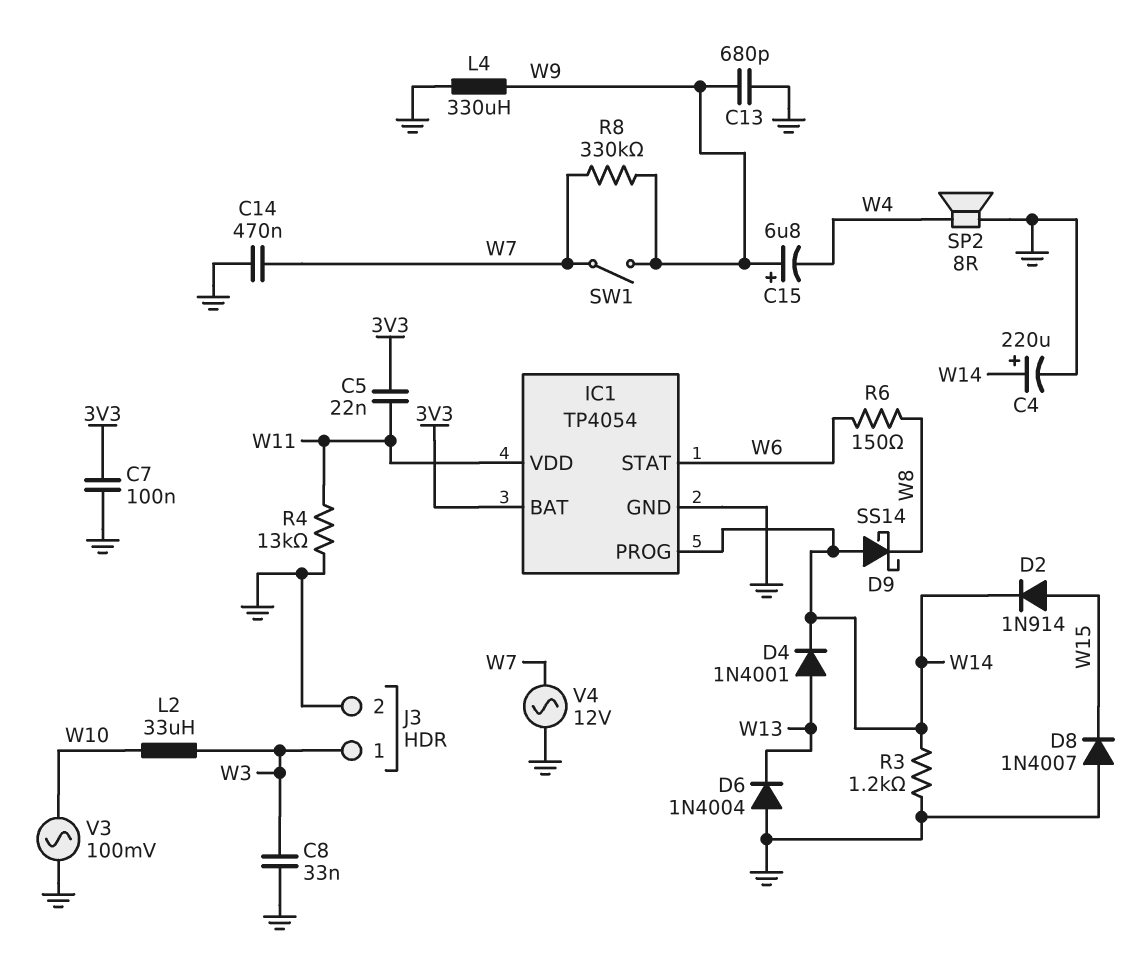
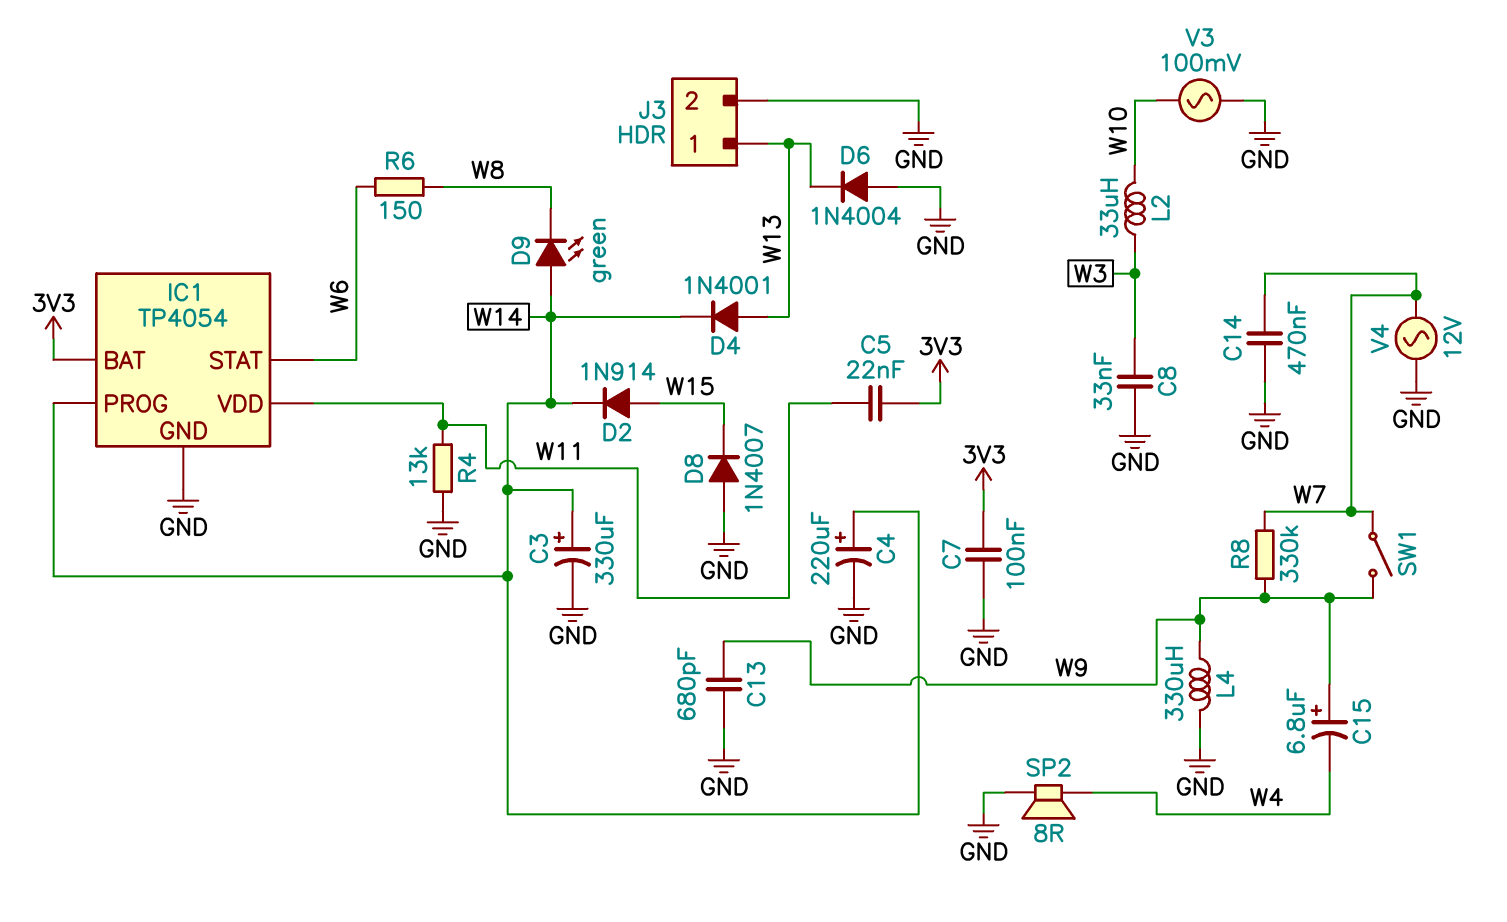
C3: none -> 330uF (plus W14, minus GND)
D9: schottky SS14 (A W14, K W8) -> LED green (A W14, K W8)
J3 pin 1: W3 -> W13
R3: 1.2k (GND, W14) -> none

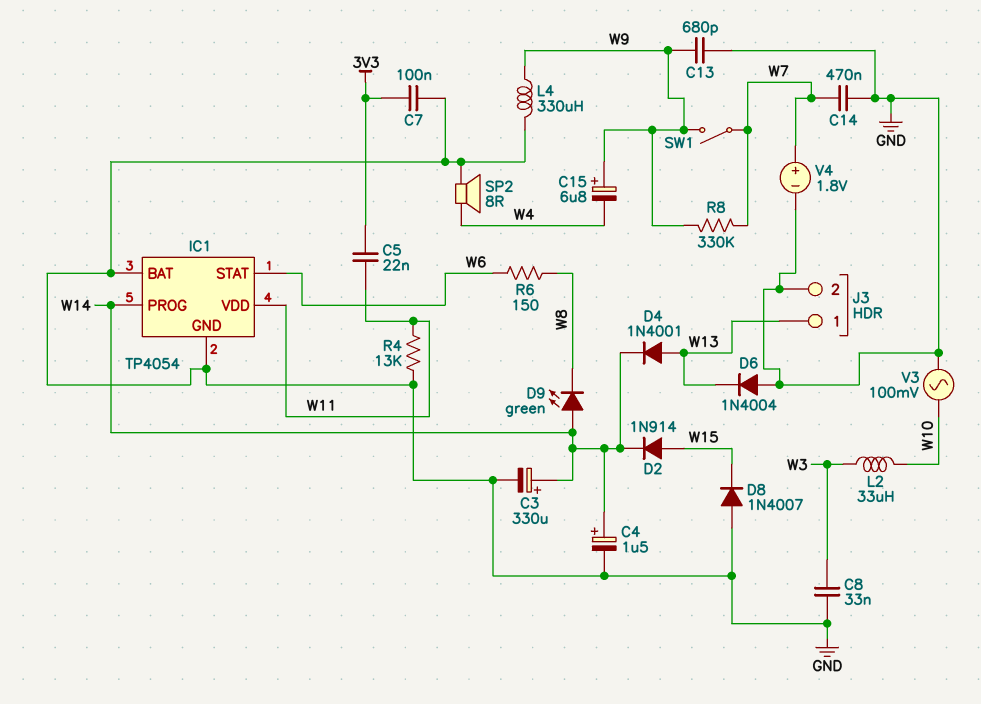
C4: 220uF (plus W14, minus GND) -> 1.5uF (plus W14, minus GND)
IC1 pin BAT: 3V3 -> GND
V4: AC 12V (GND, W7) -> 1.8V (plus W7, minus GND)

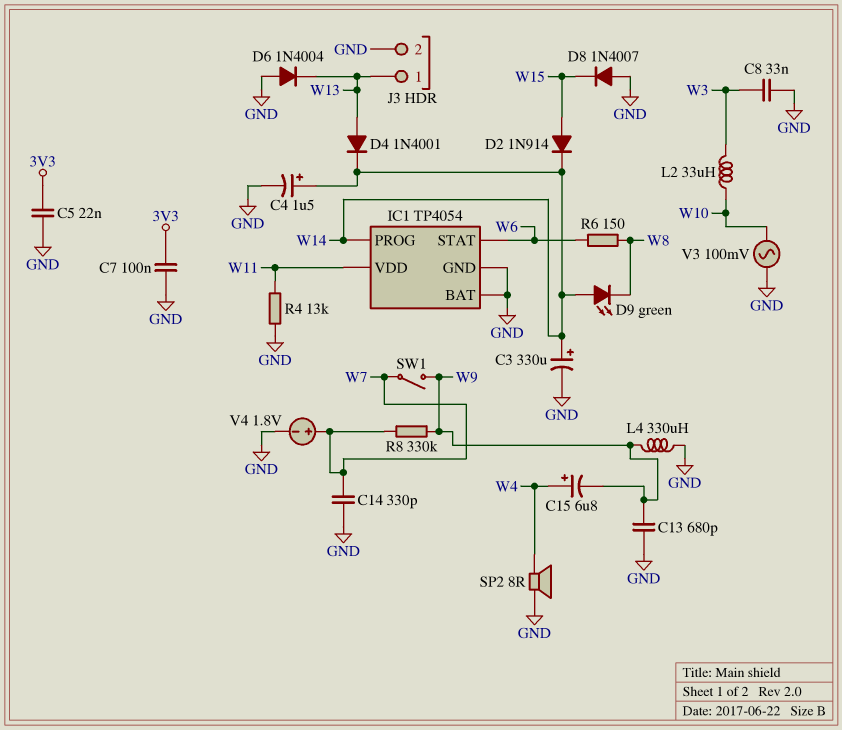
C5: 22nF (3V3, W11) -> 22nF (3V3, GND)
C14: 470nF (GND, W7) -> 330pF (GND, W7)
C15: 6.8uF (plus W9, minus W4) -> 6.8uF (plus W4, minus W9)

